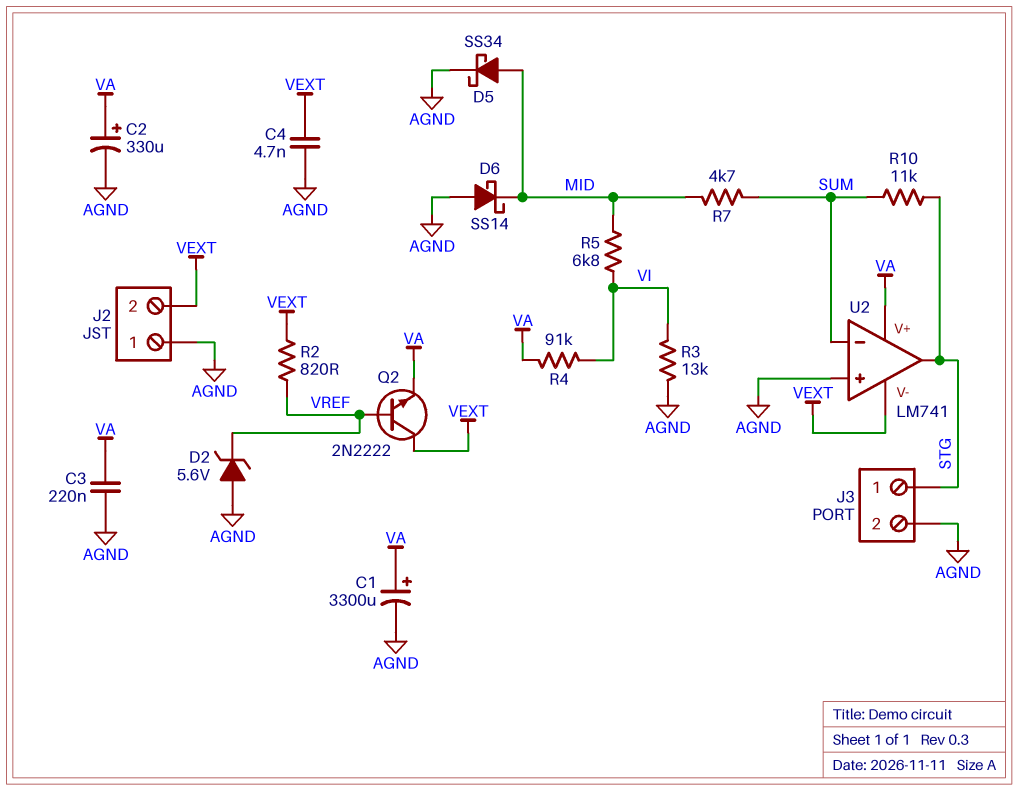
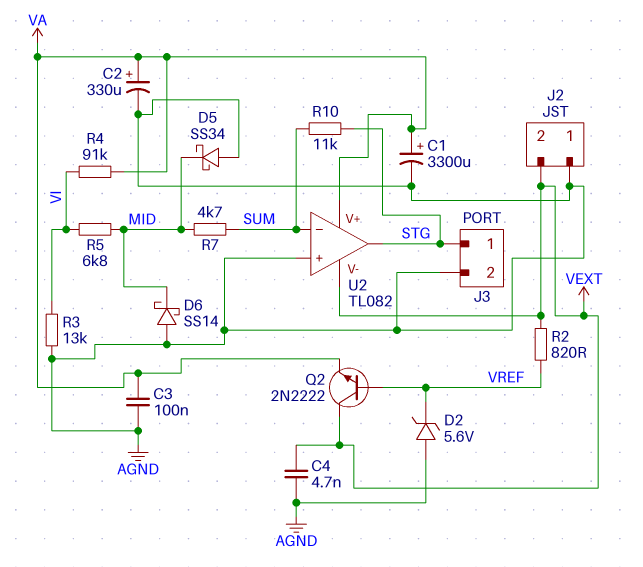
C3: 220nF (AGND, VA) -> 100nF (AGND, VA)
D5: schottky SS34 (A MID, K AGND) -> schottky SS34 (A AGND, K MID)
U2: LM741 -> TL082

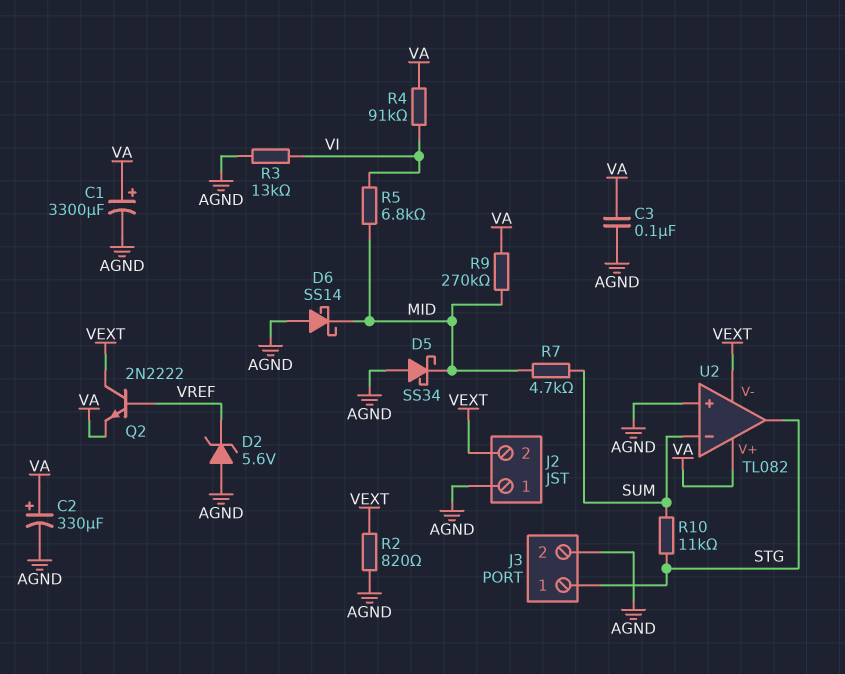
C4: 4.7nF (AGND, VEXT) -> none
R2: 820 (VEXT, VREF) -> 820 (AGND, VEXT)
R9: none -> 270k (MID, VA)

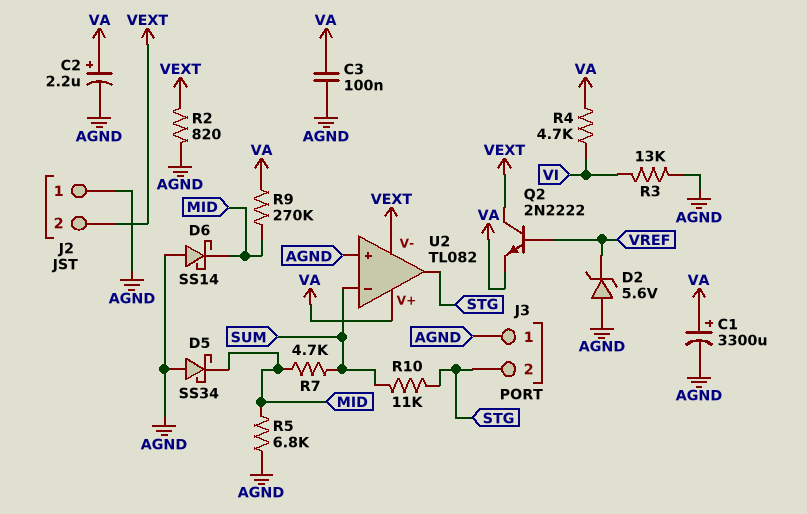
C2: 330uF (plus VA, minus AGND) -> 2.2uF (plus VA, minus AGND)
J3 pin 1: STG -> AGND
J3 pin 2: AGND -> STG
R4: 91k (VA, VI) -> 4.7k (VA, VI)
R5: 6.8k (MID, VI) -> 6.8k (AGND, MID)

